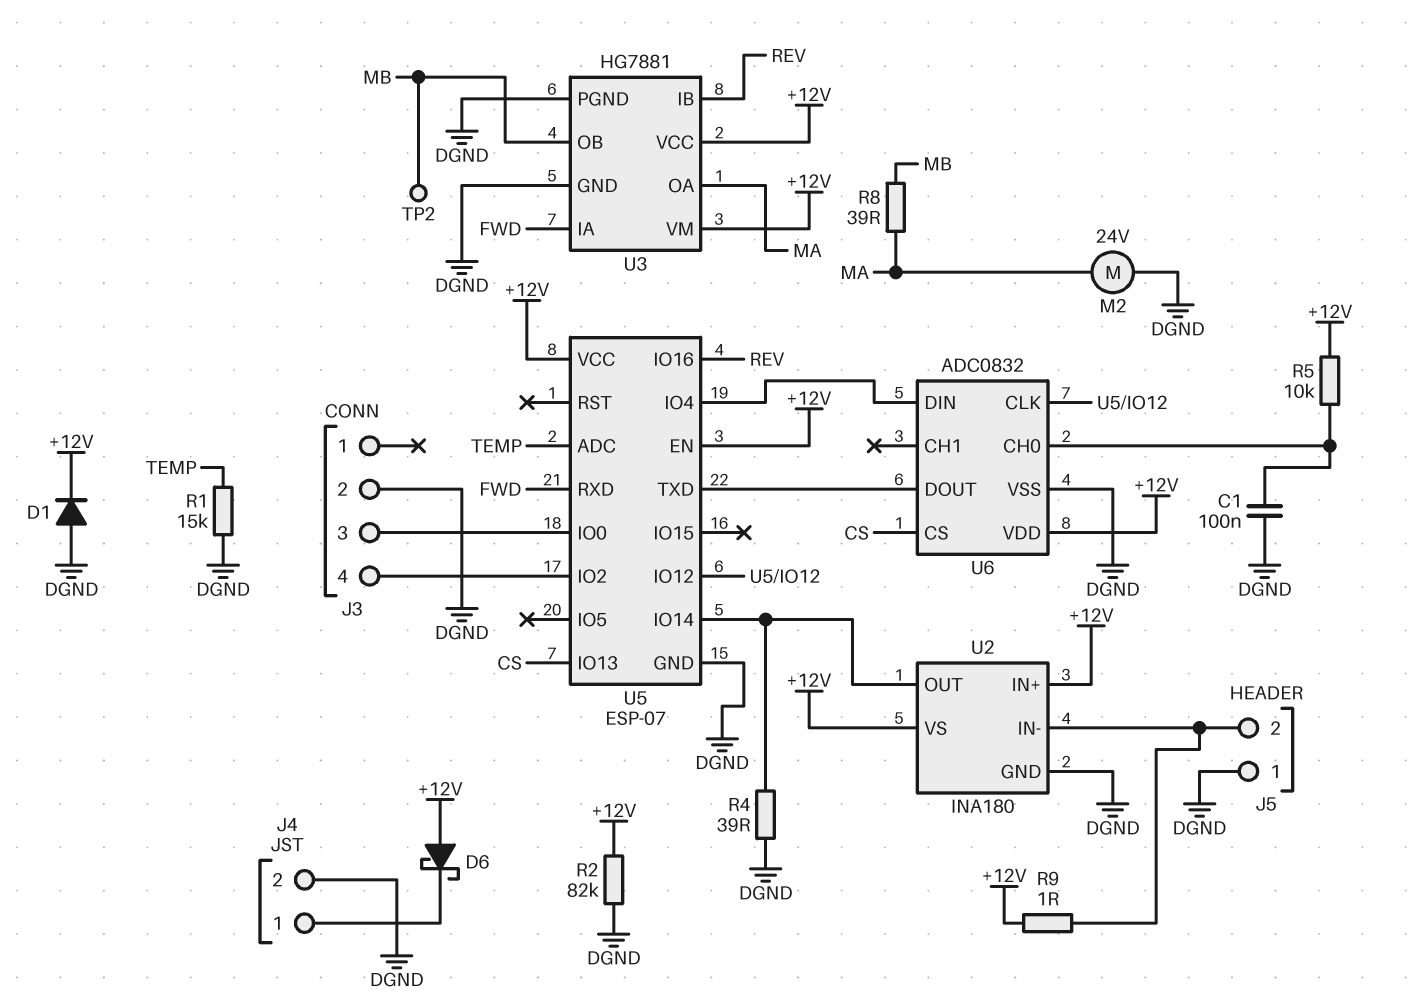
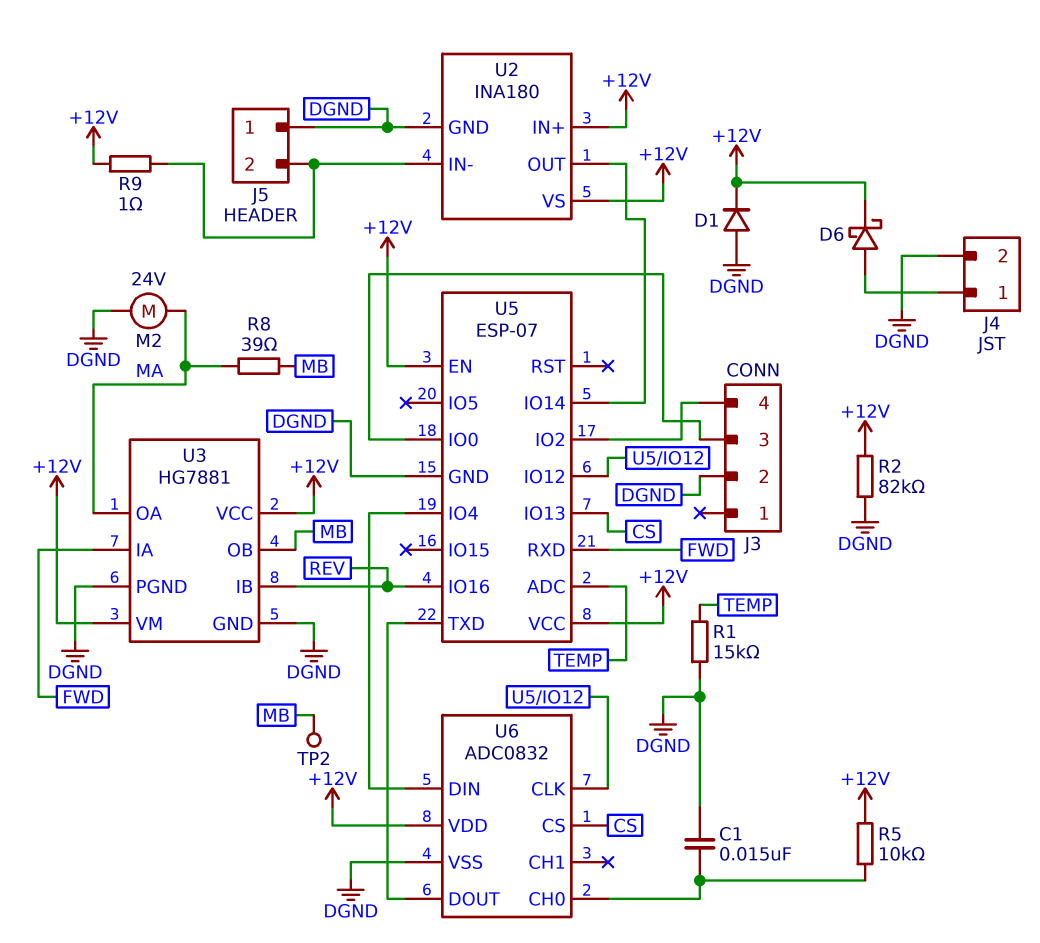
C1: 100nF (DGND, U6/CH0) -> 15nF (DGND, U6/CH0)
D6: schottky (A +12V, K J4/1) -> schottky (A J4/1, K +12V)
R4: 39 (DGND, U2/OUT) -> none

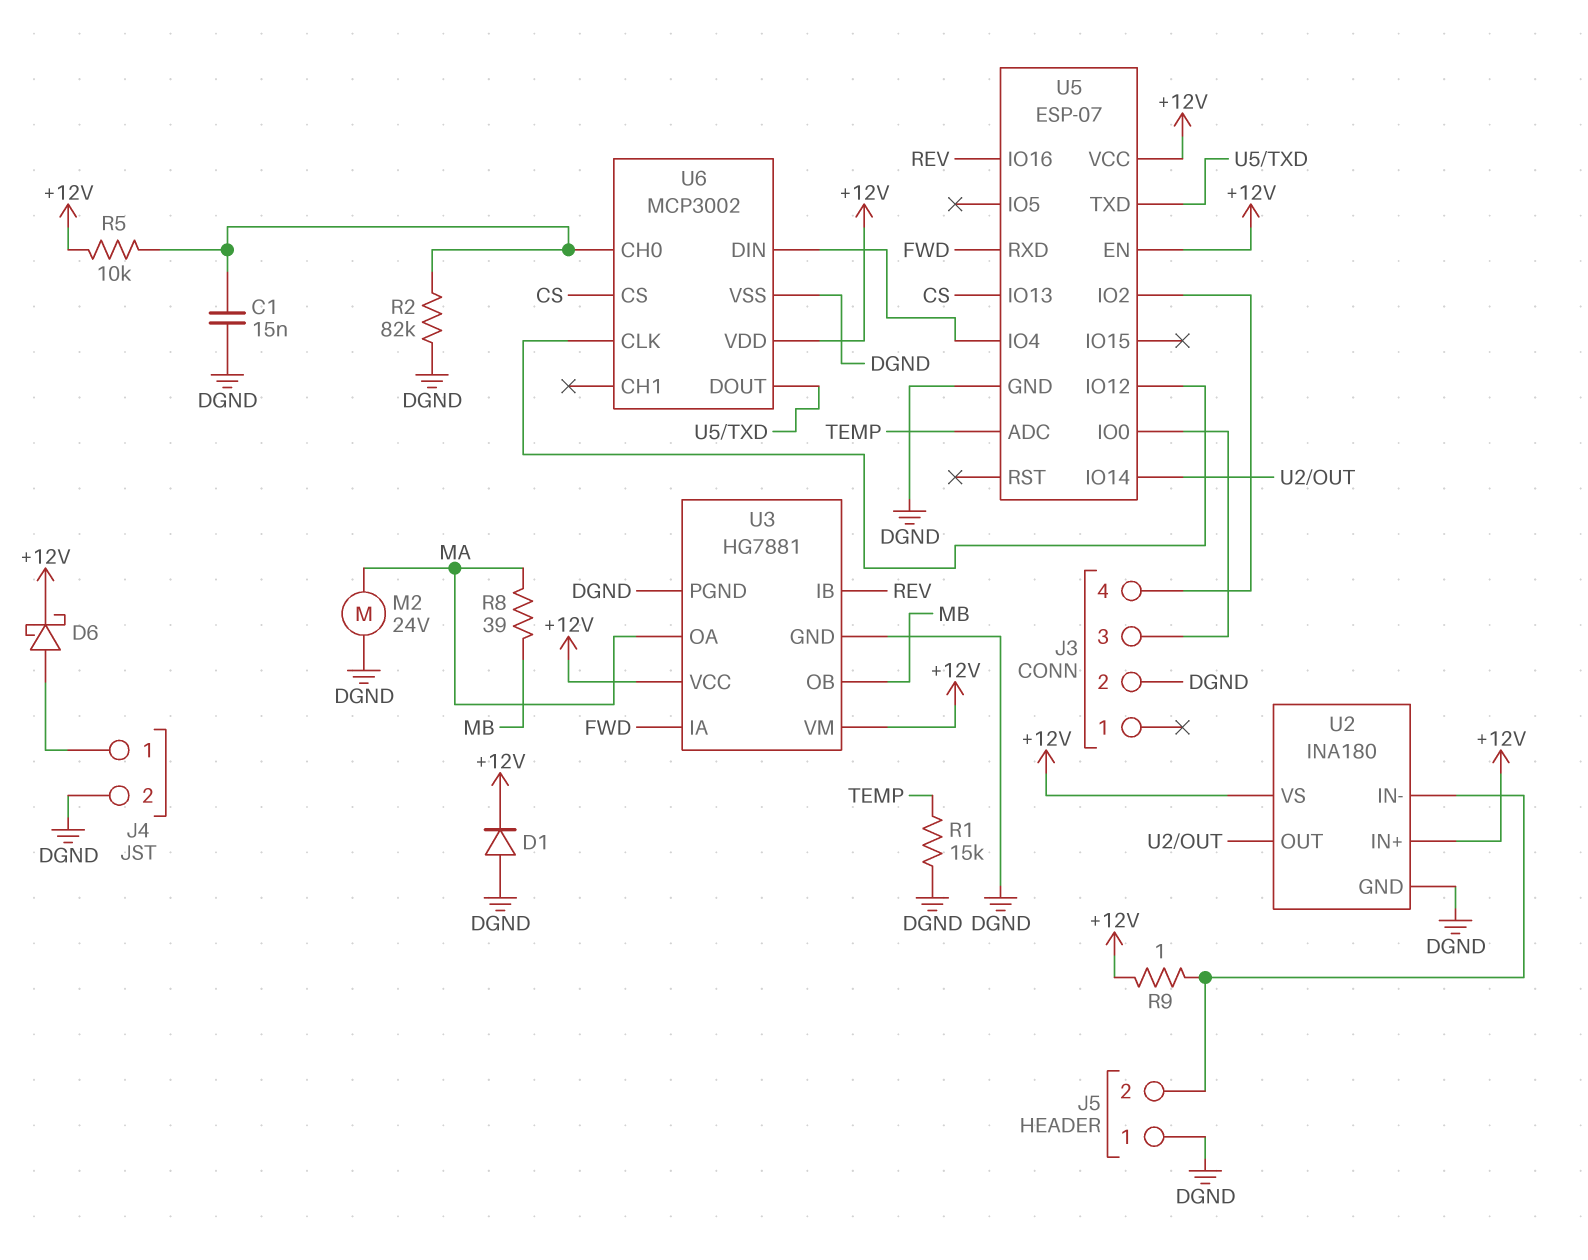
R2: 82k (+12V, DGND) -> 82k (DGND, U6/CH0)
TP2: test point (MB) -> none
U6: ADC0832 -> MCP3002

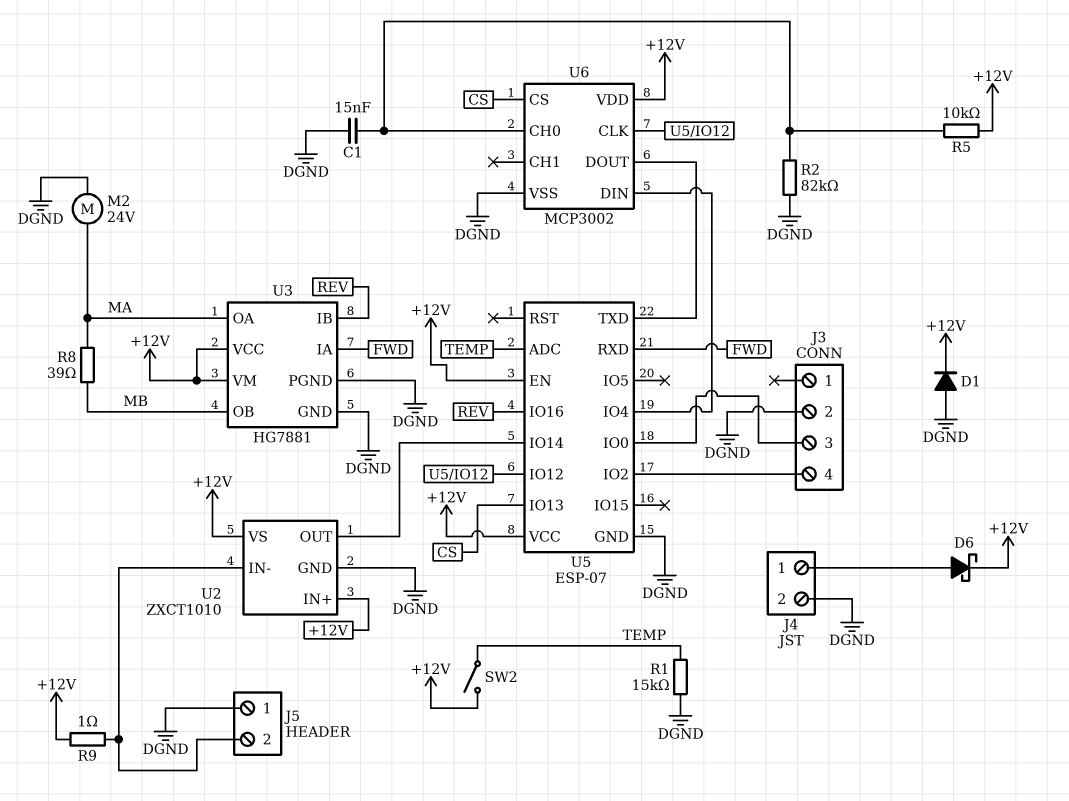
SW2: none -> switch (+12V, TEMP)
U2: INA180 -> ZXCT1010

